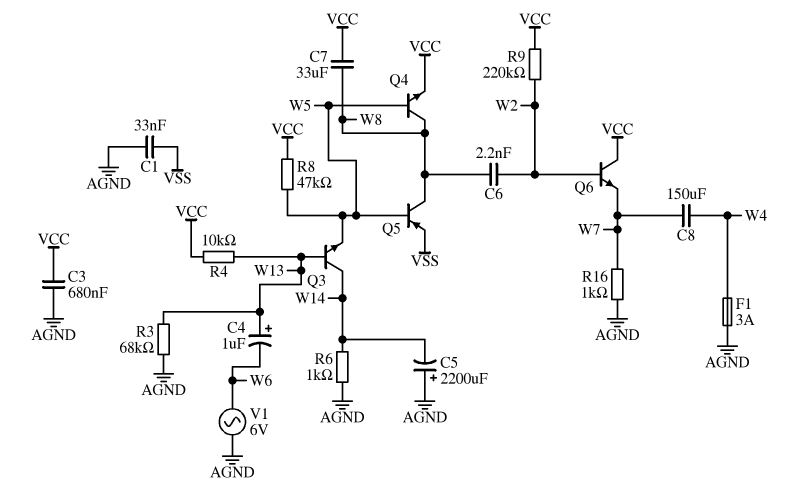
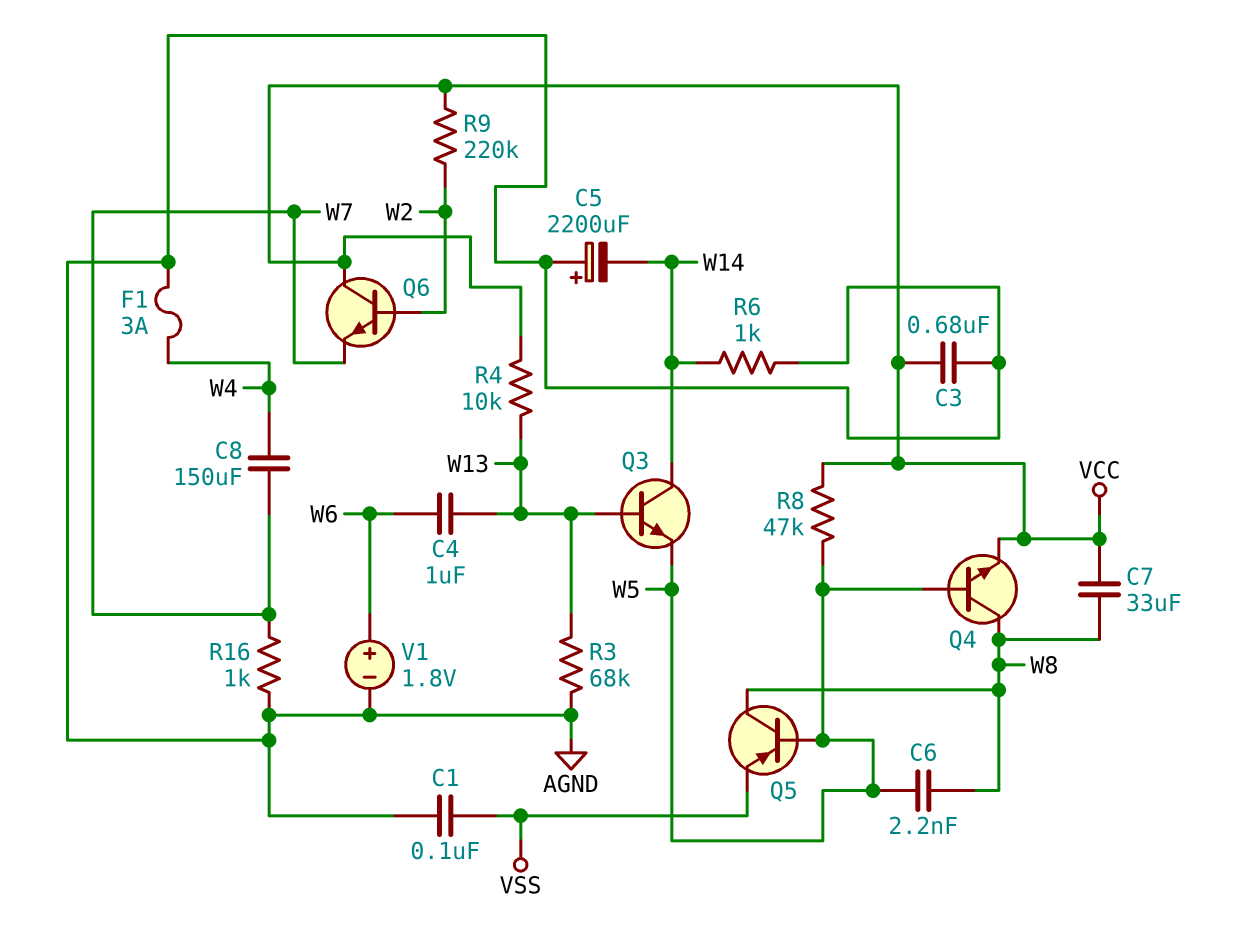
C1: 33nF (AGND, VSS) -> 100nF (AGND, VSS)
C4: 1uF (plus W13, minus W6) -> 1uF (W6, W13)
C6: 2.2nF (W2, W8) -> 2.2nF (W5, W8)
V1: AC 6V (AGND, W6) -> 1.8V (plus W6, minus AGND)

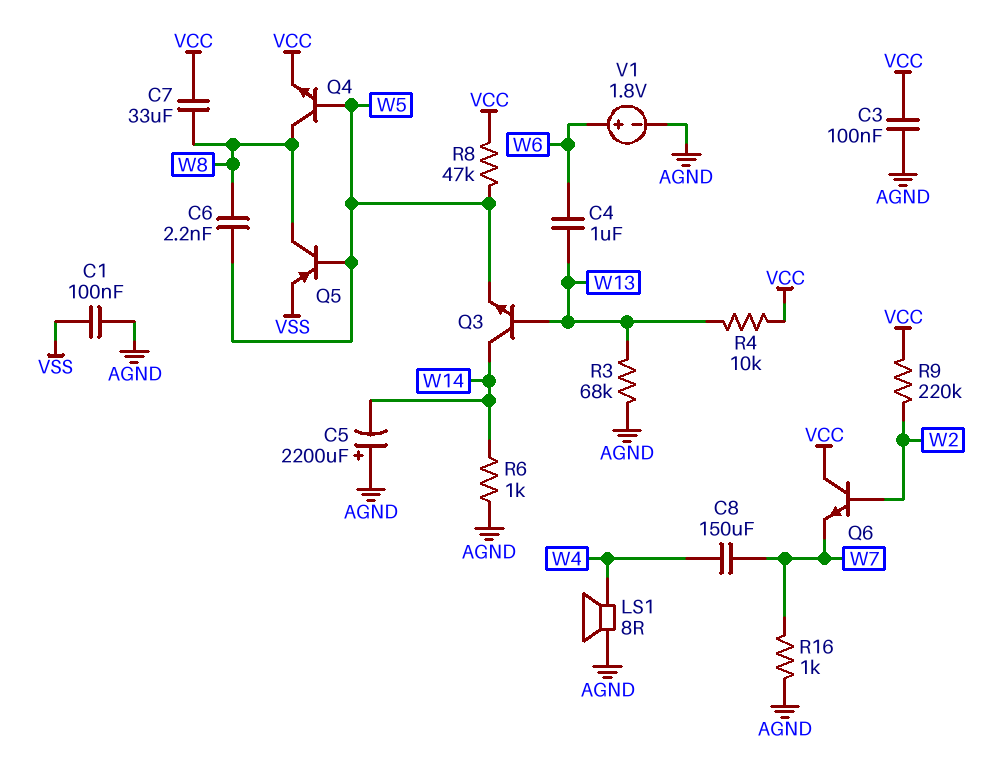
C3: 680nF (AGND, VCC) -> 100nF (AGND, VCC)
F1: 3A (AGND, W4) -> none
LS1: none -> speaker 8R (AGND, W4)

